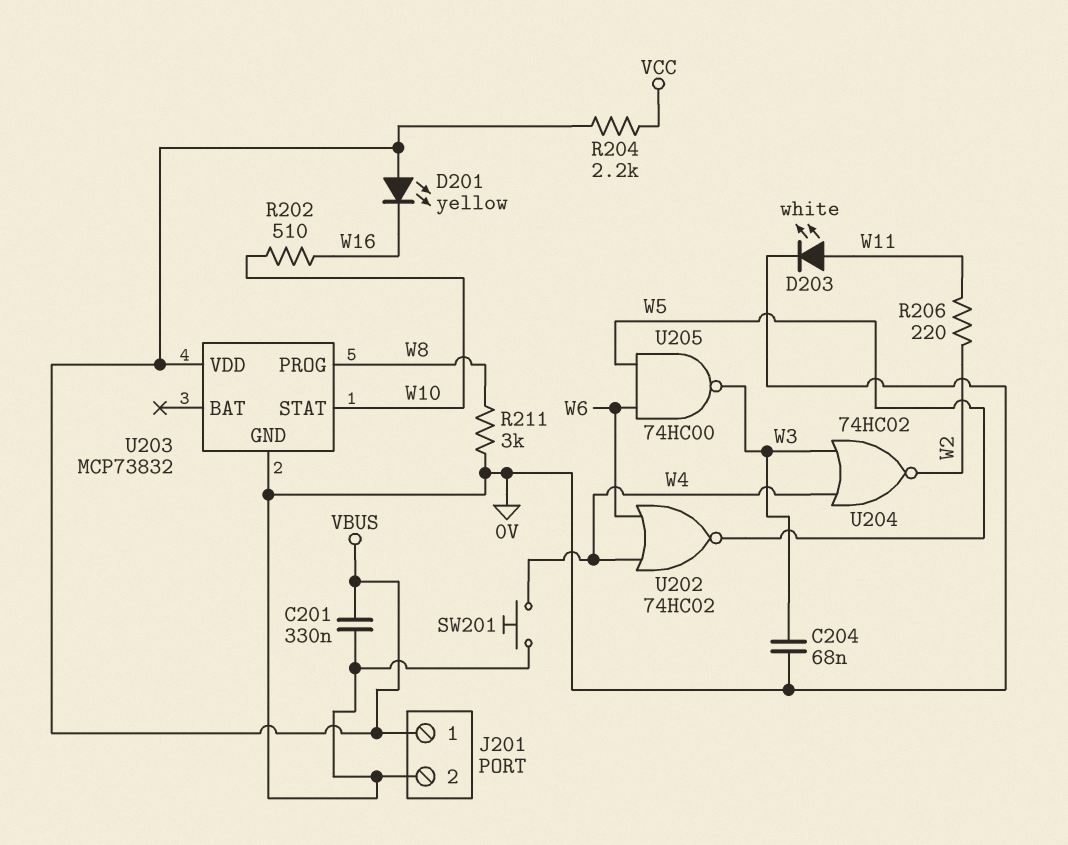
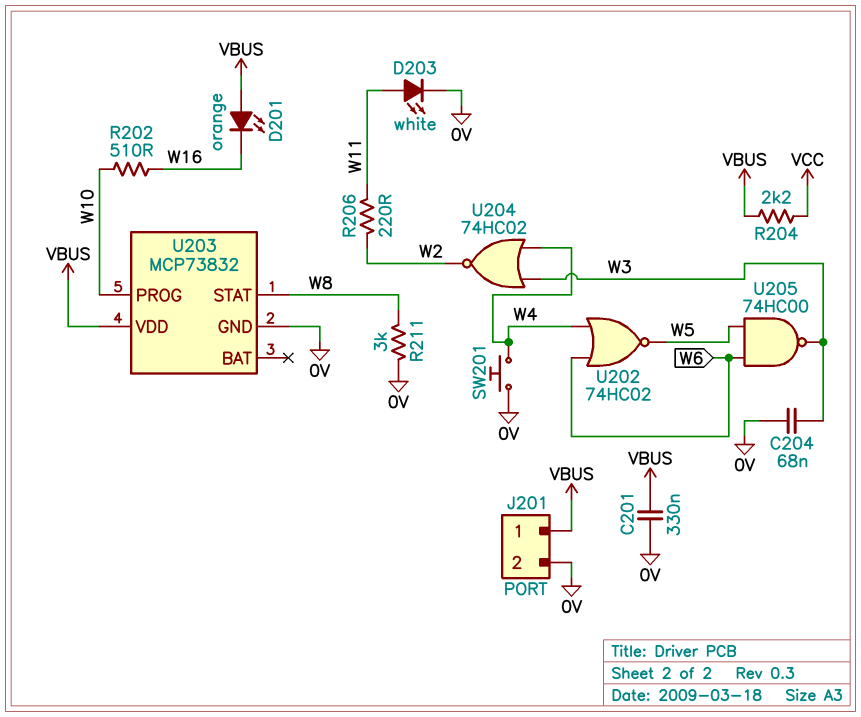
D201: LED yellow (A VBUS, K W16) -> LED orange (A VBUS, K W16)
U203 pin PROG: W8 -> W10
U203 pin STAT: W10 -> W8

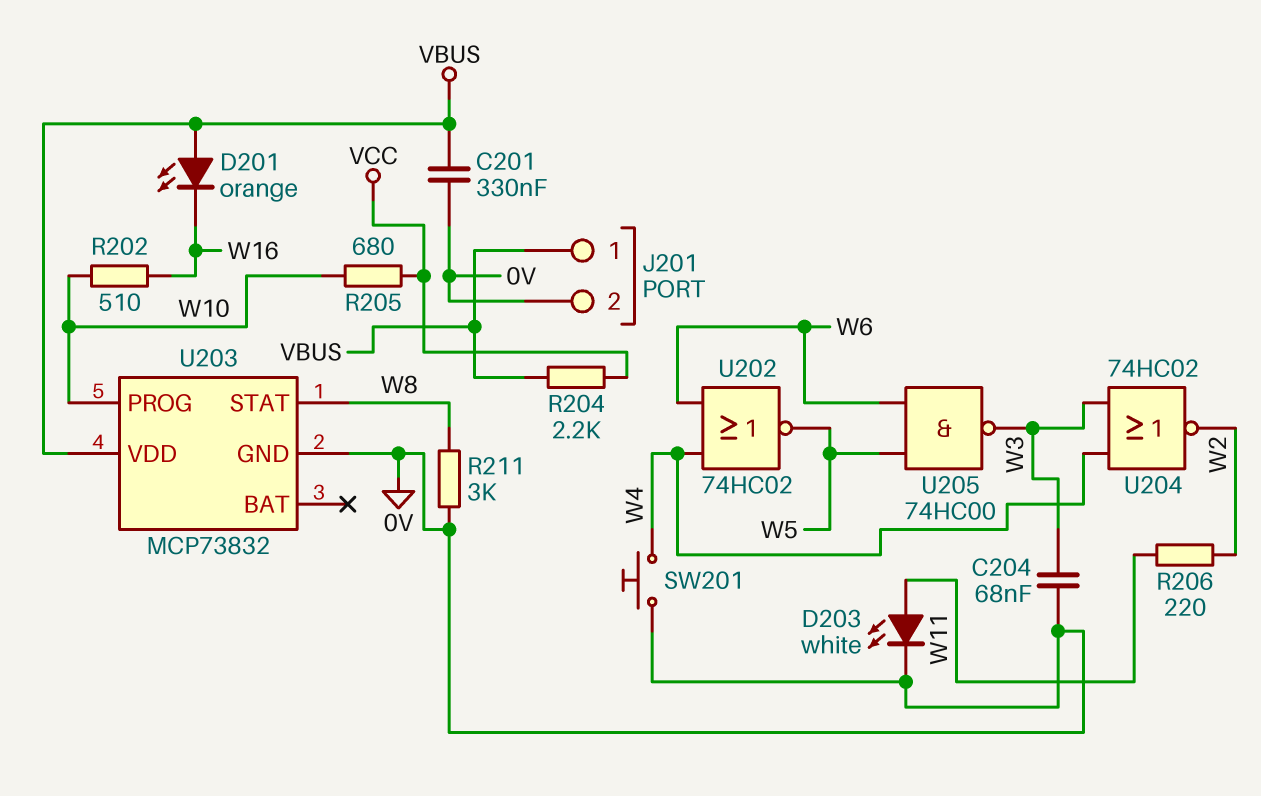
R205: none -> 680 (VCC, W10)

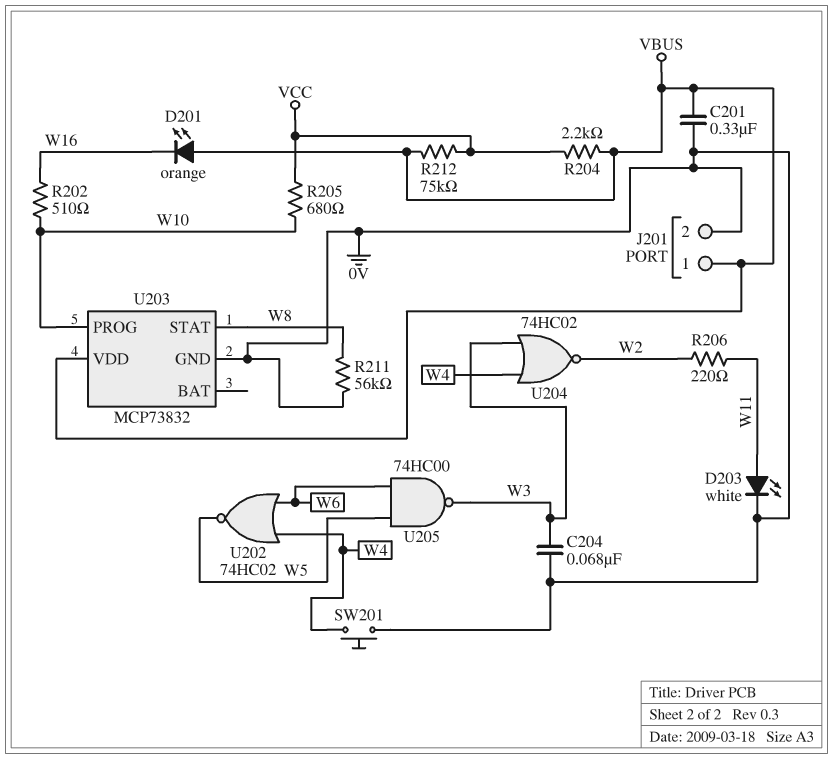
R211: 3k (0V, W8) -> 56k (0V, W8)
R212: none -> 75k (VBUS, VCC)

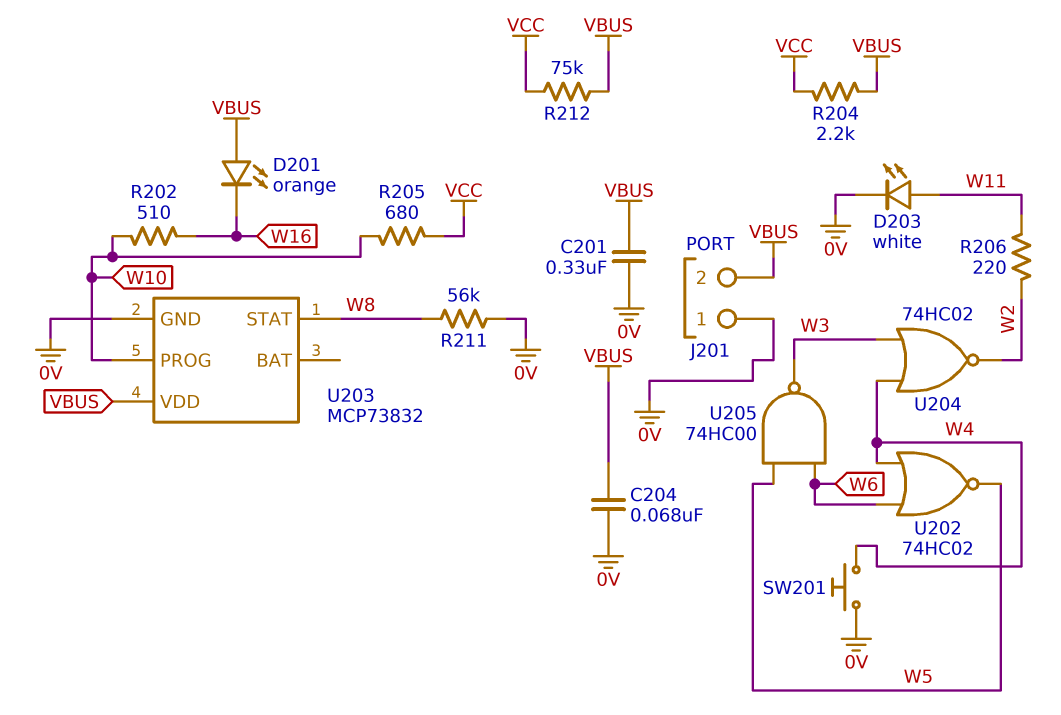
C204: 68nF (0V, W3) -> 68nF (0V, VBUS)
J201 pin 1: VBUS -> 0V
J201 pin 2: 0V -> VBUS

